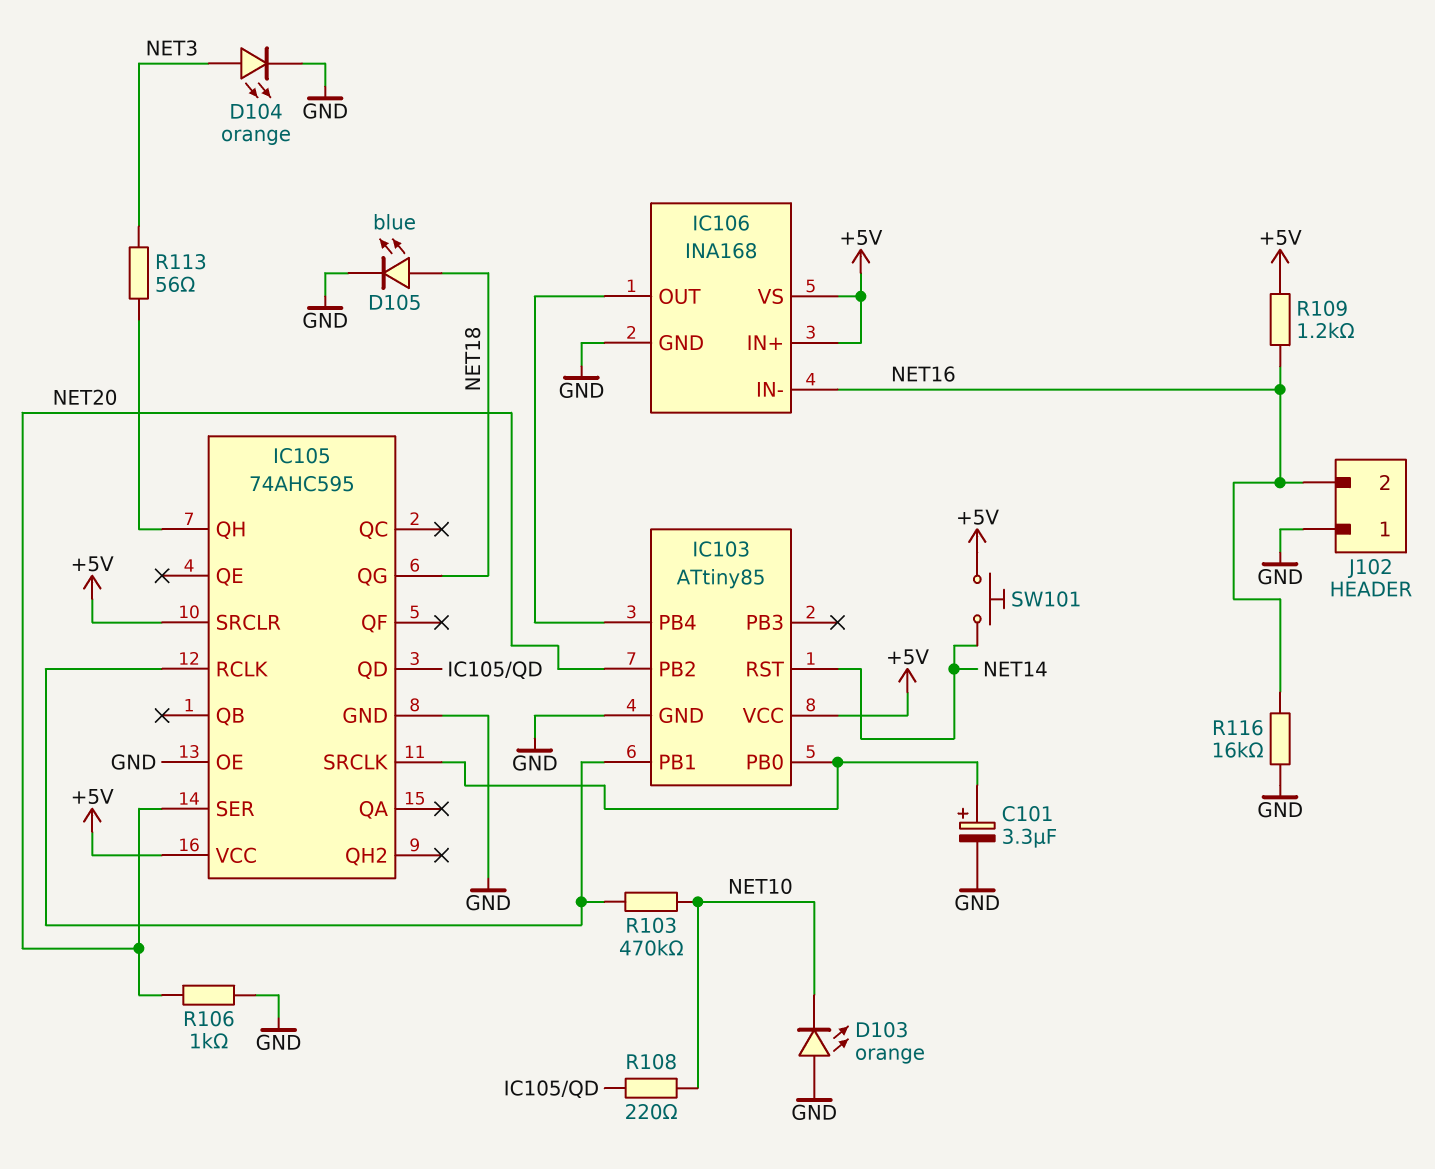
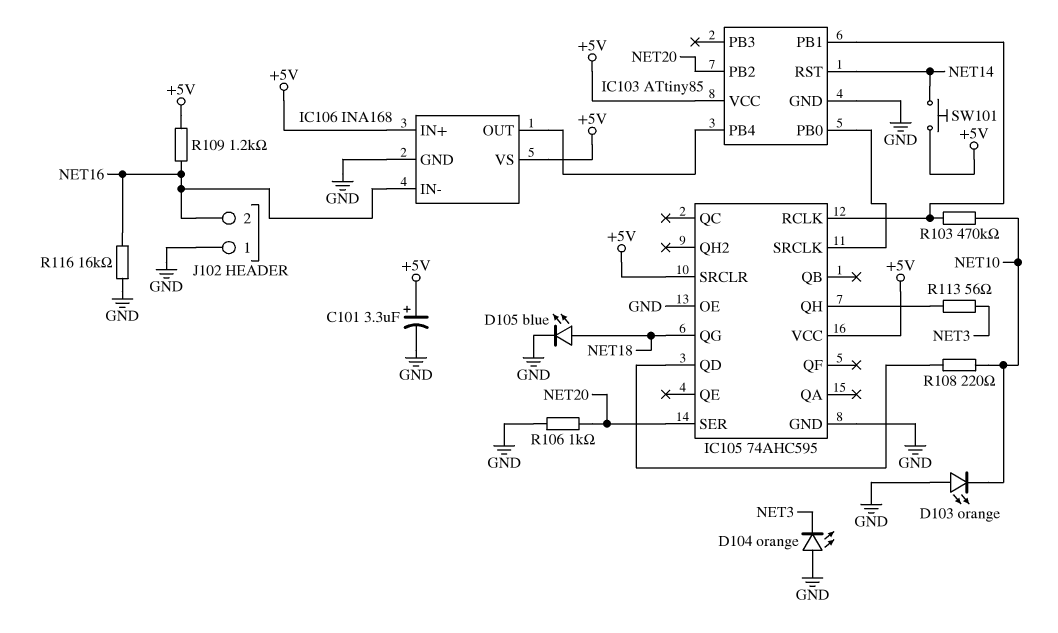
C101: 3.3uF (plus IC103/PB0, minus GND) -> 3.3uF (plus +5V, minus GND)
D104: LED orange (A NET3, K GND) -> LED orange (A GND, K NET3)

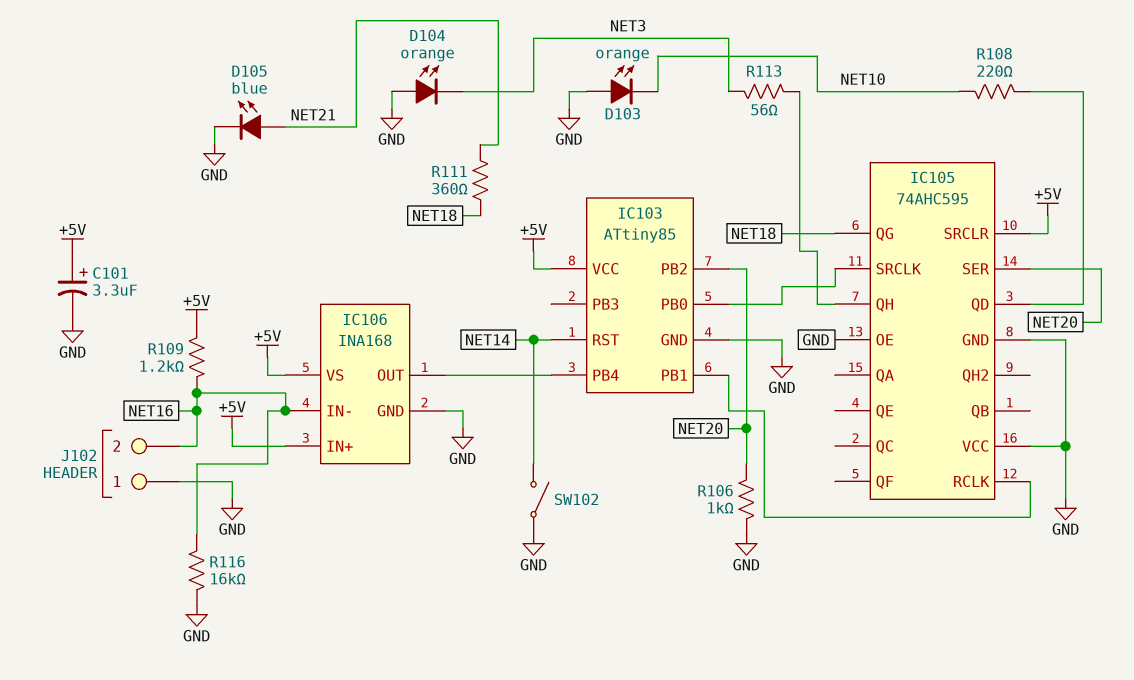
D105: LED blue (A NET18, K GND) -> LED blue (A NET21, K GND)
IC105 pin VCC: +5V -> GND
R103: 470k (IC103/PB1, NET10) -> none
R111: none -> 360 (NET18, NET21)
SW101: button (+5V, NET14) -> none
SW102: none -> switch (GND, NET14)

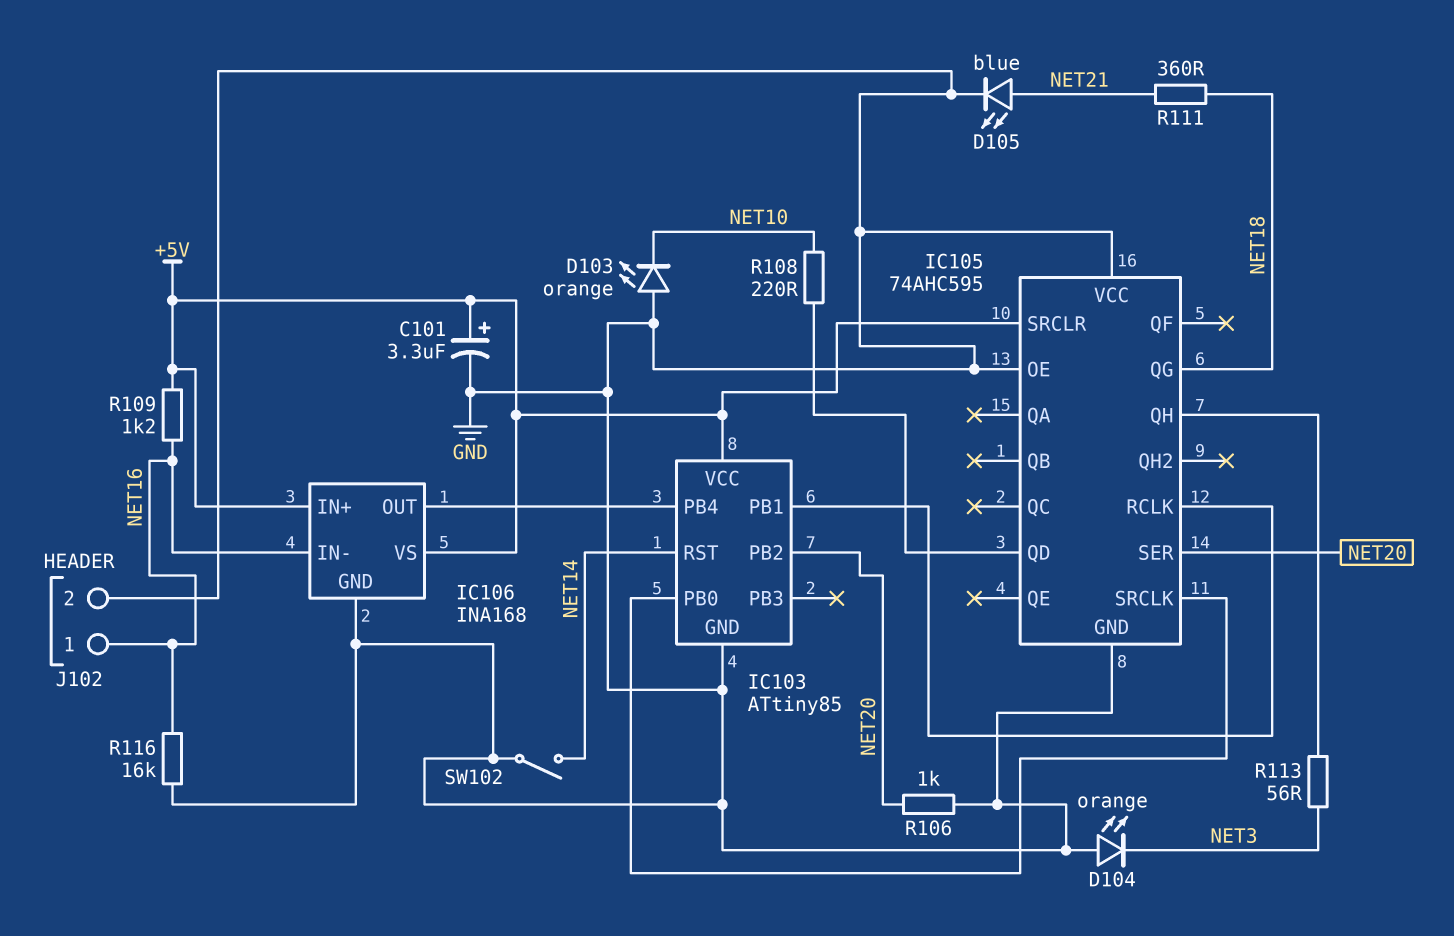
J102 pin 1: GND -> NET16
J102 pin 2: NET16 -> GND

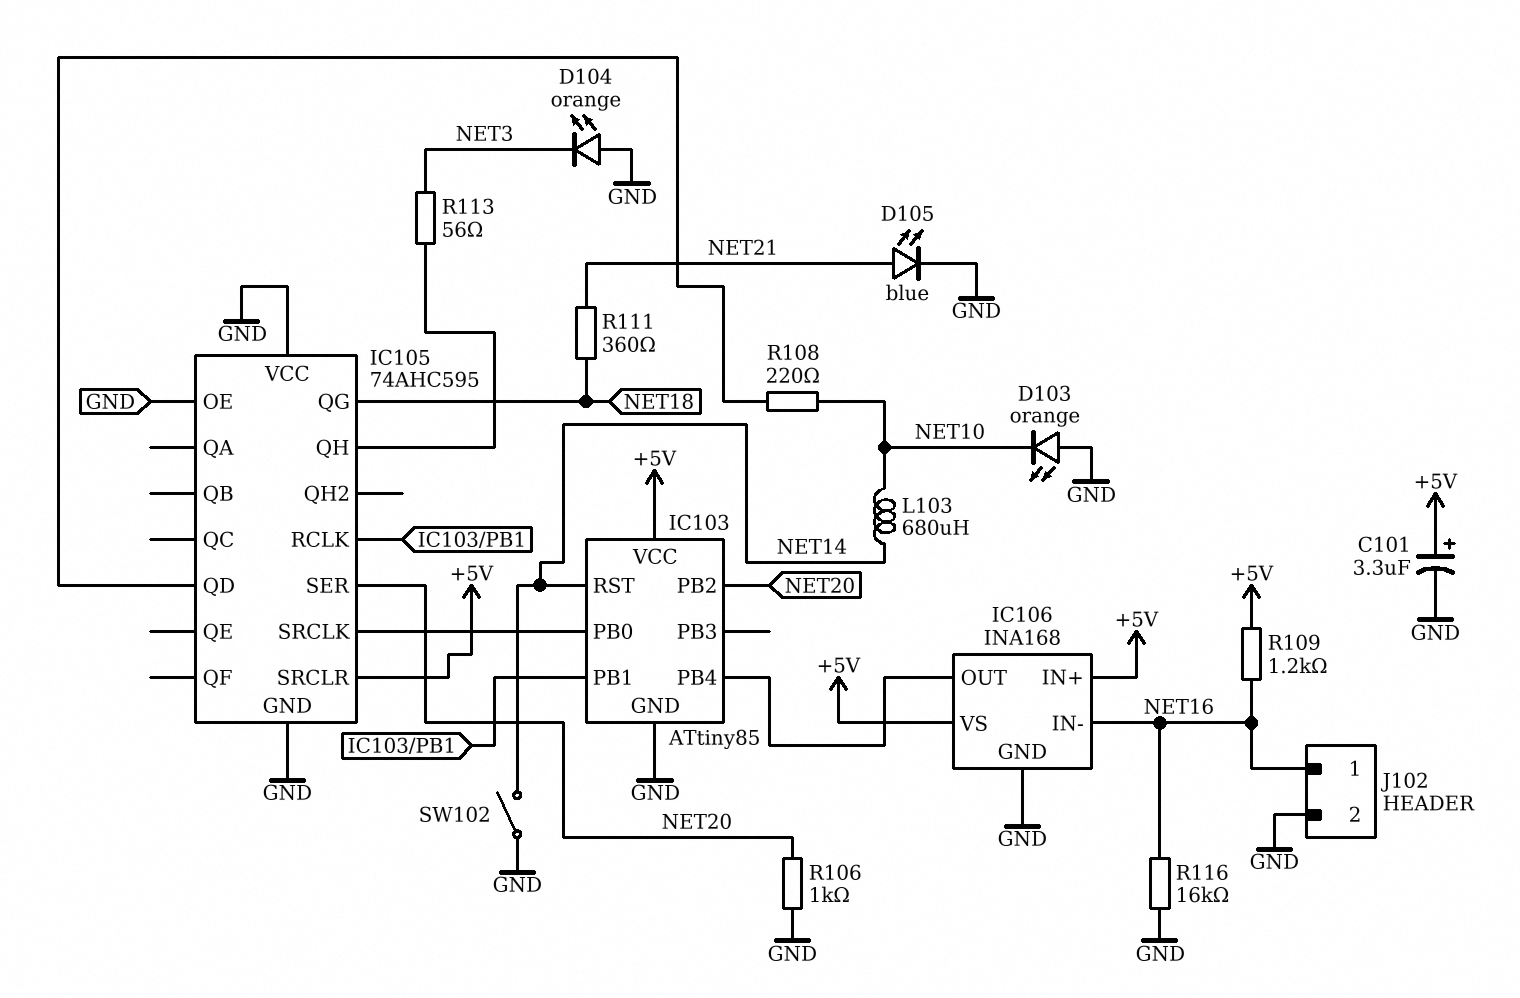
L103: none -> 680uH (NET10, NET14)

